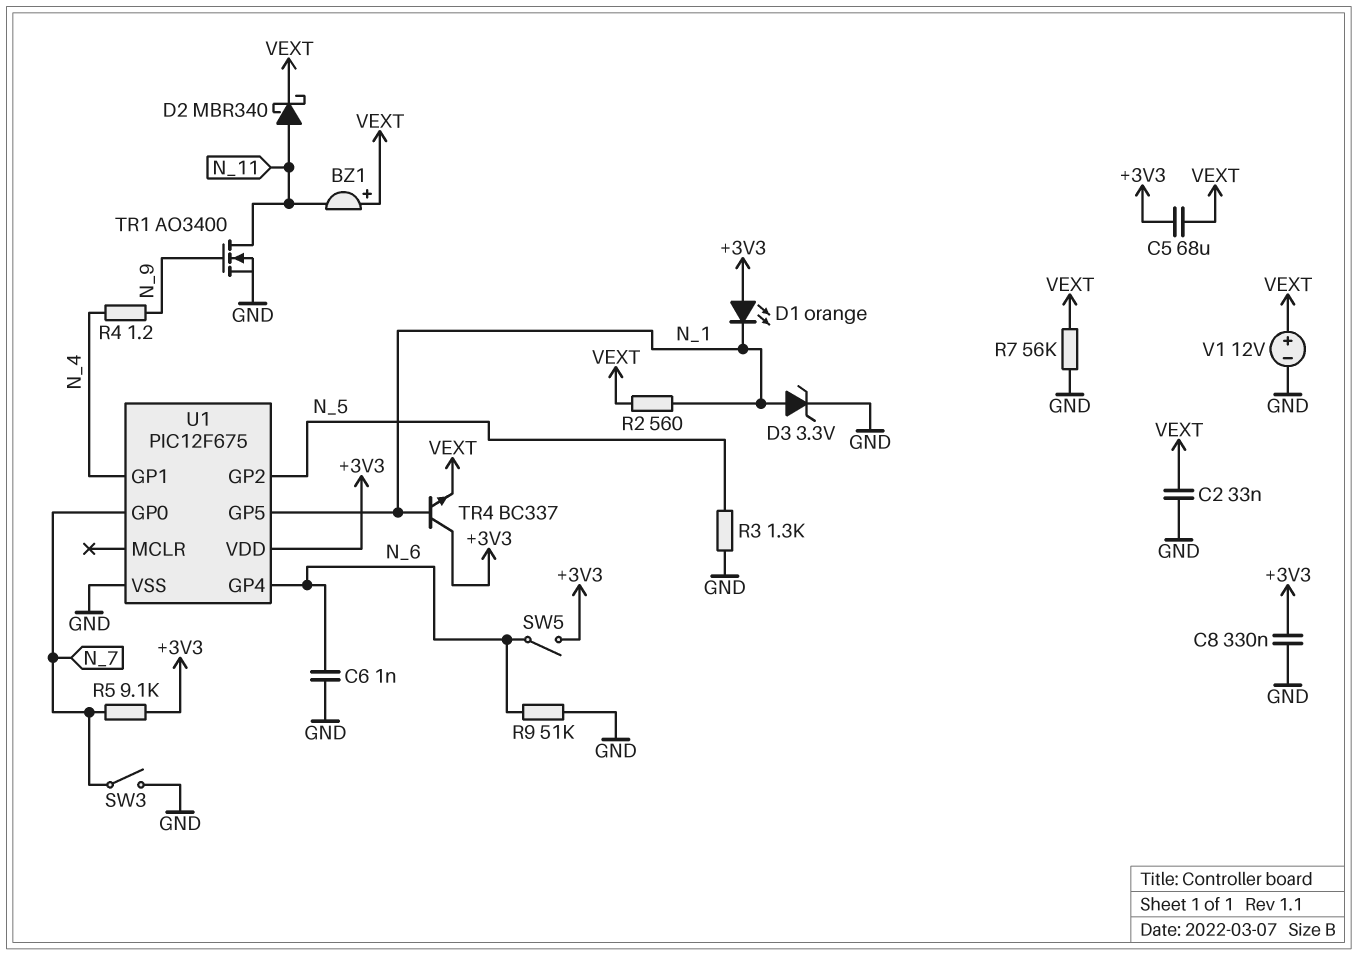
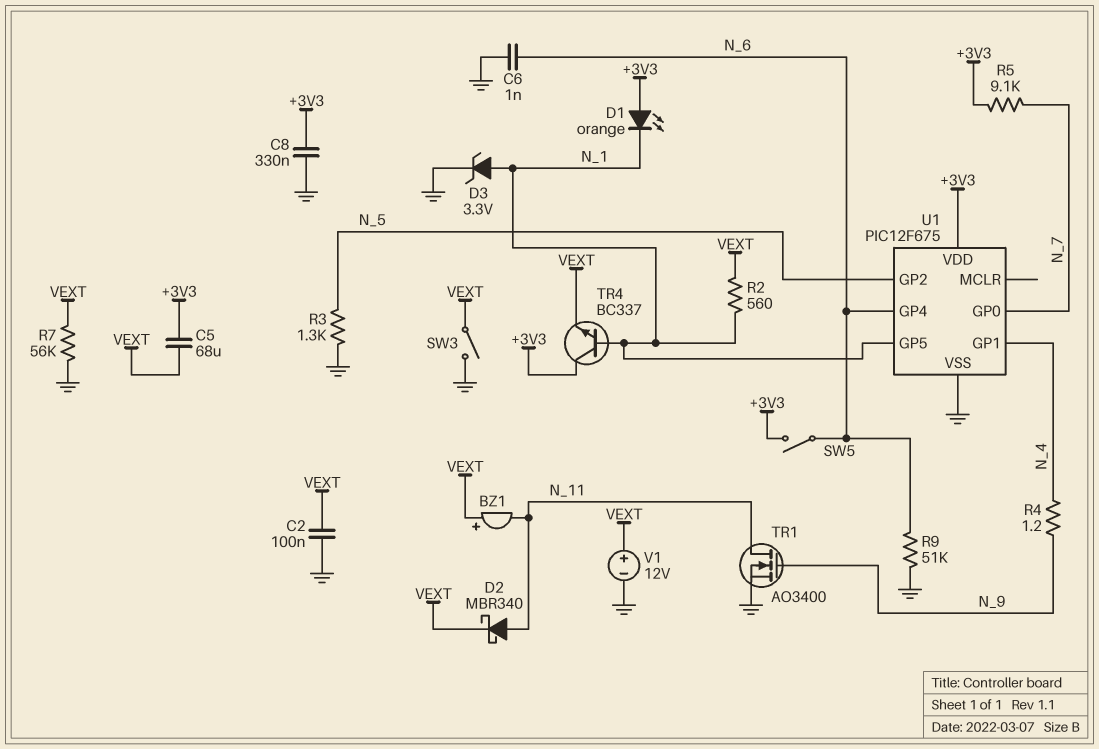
C2: 33nF (GND, VEXT) -> 100nF (GND, VEXT)
SW3: switch (GND, N_7) -> switch (GND, VEXT)

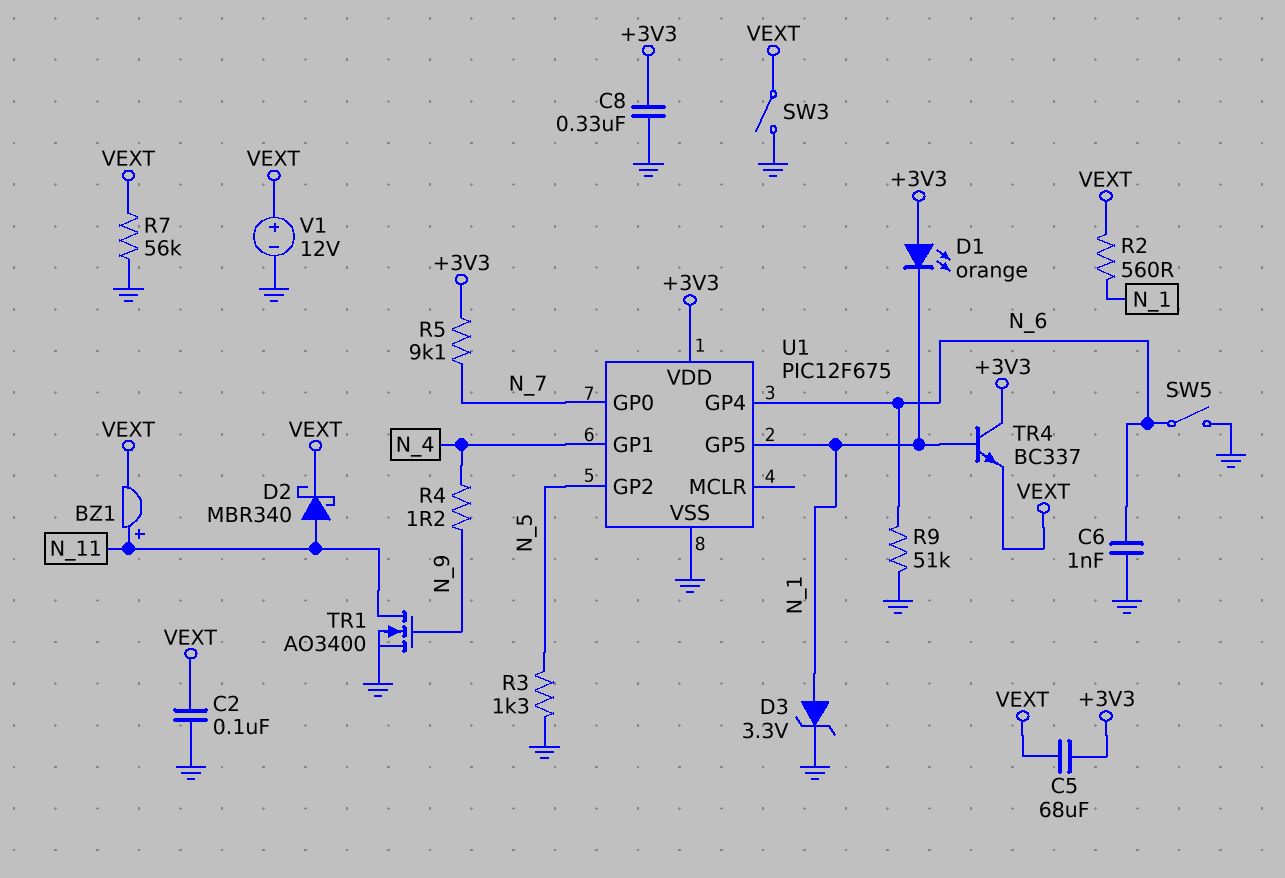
BZ1: buzzer (plus VEXT, minus N_11) -> buzzer (plus N_11, minus VEXT)
SW5: switch (+3V3, N_6) -> switch (GND, N_6)

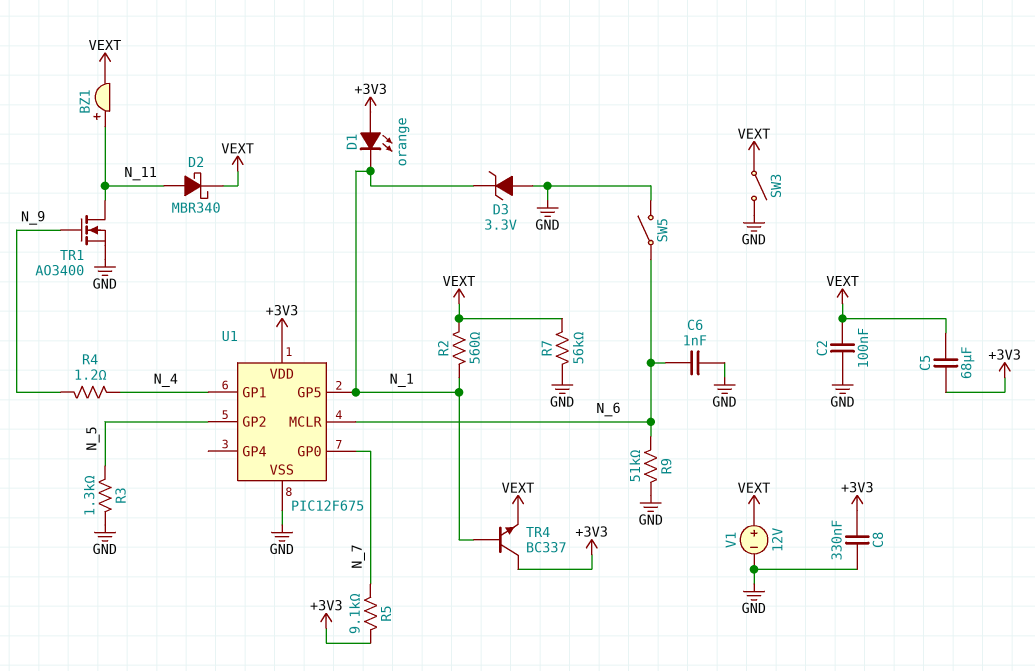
D3: zener 3.3V (A N_1, K GND) -> zener 3.3V (A GND, K N_1)
U1 pin GP4: N_6 -> none
U1 pin MCLR: none -> N_6

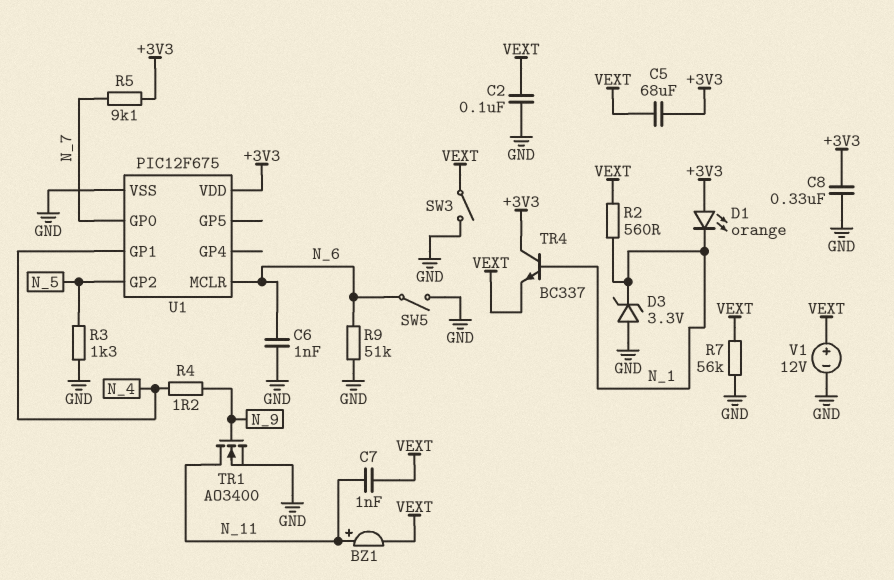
C7: none -> 1nF (N_11, VEXT)
D2: schottky MBR340 (A N_11, K VEXT) -> none
U1 pin GP5: N_1 -> none

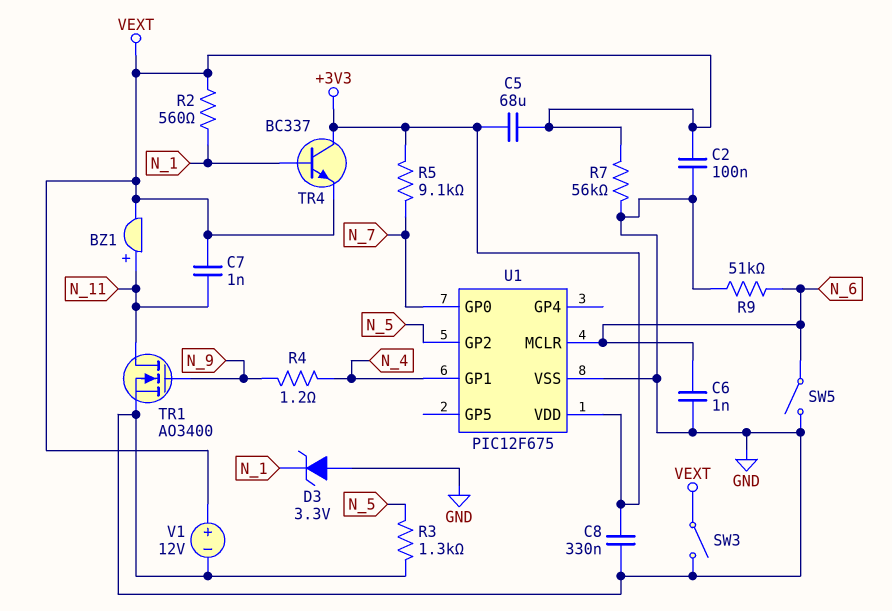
D1: LED orange (A +3V3, K N_1) -> none

